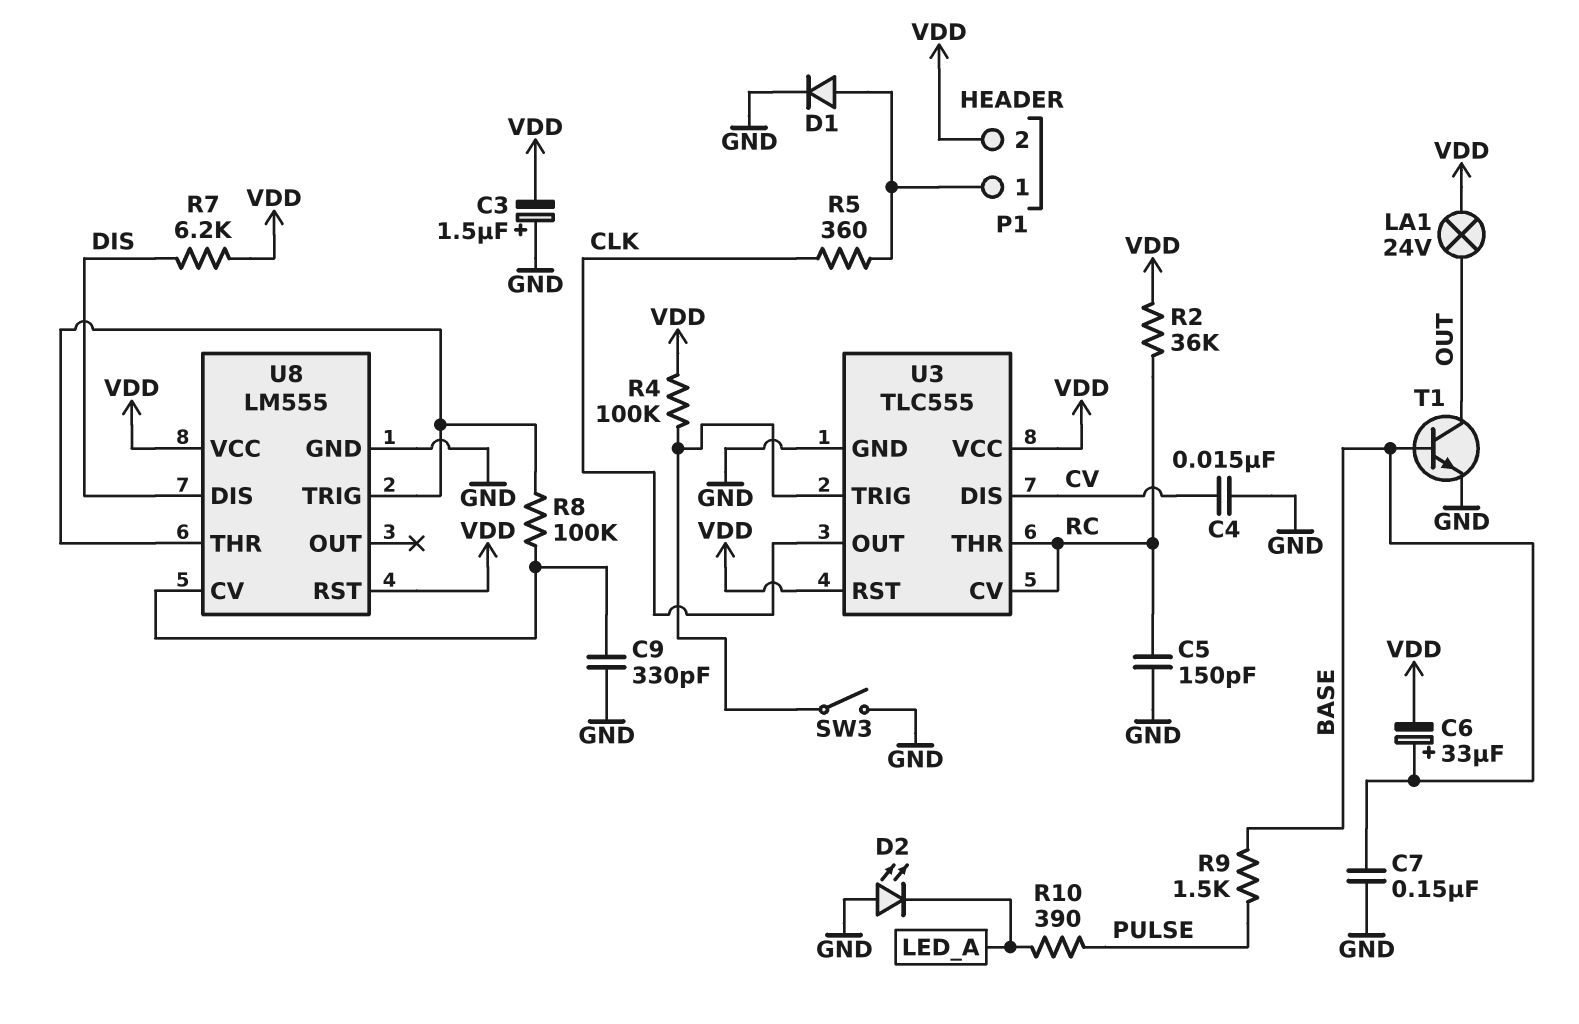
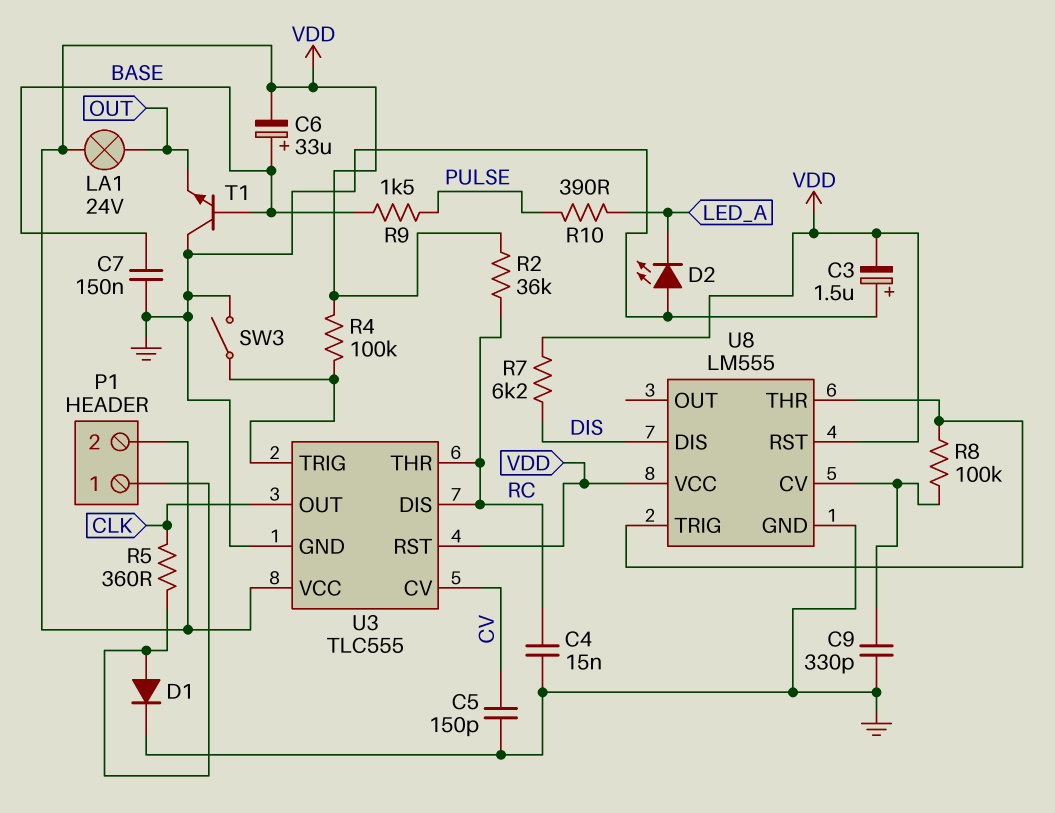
C4: 15nF (CV, GND) -> 15nF (GND, RC)
C5: 150pF (GND, RC) -> 150pF (CV, GND)
T1: NPN (B BASE, C OUT, E GND) -> NPN (B BASE, C GND, E OUT)
U3 pin CV: RC -> CV
U3 pin DIS: CV -> RC

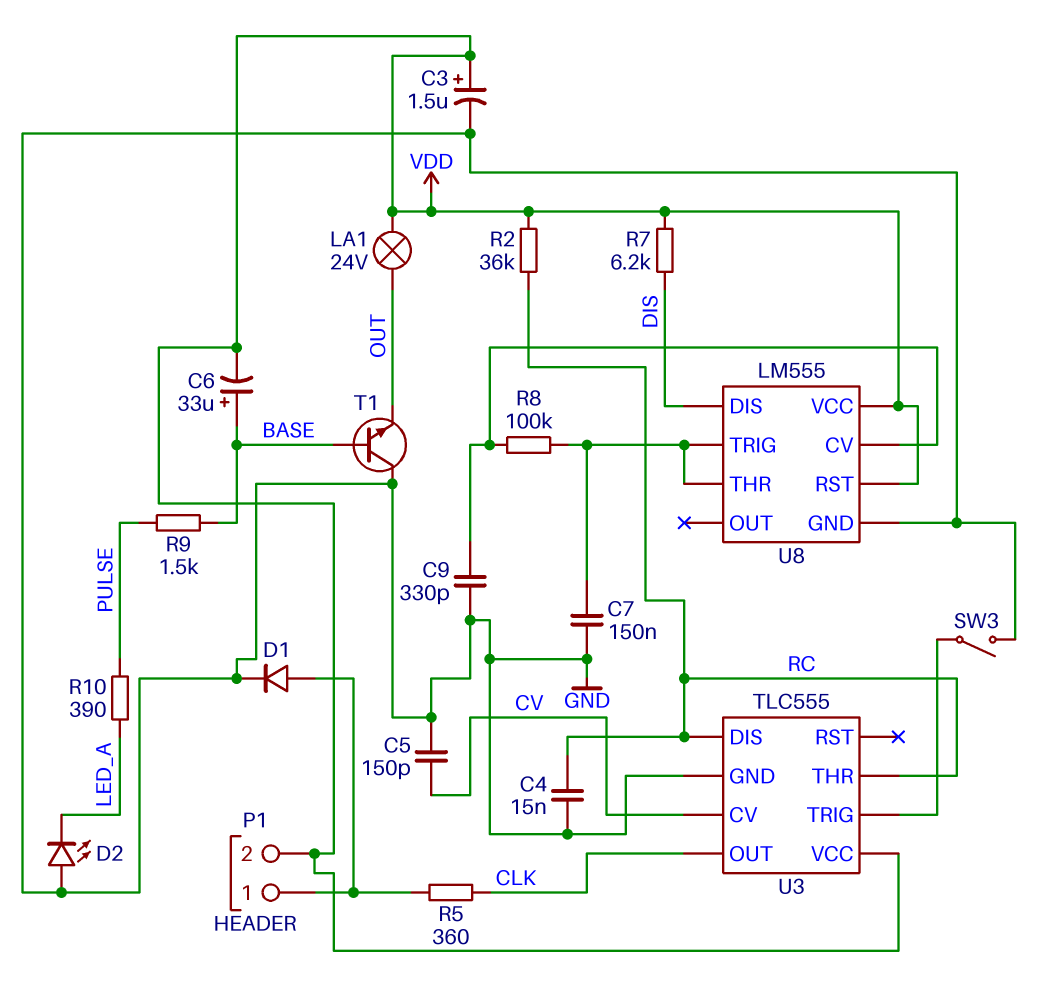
C3: 1.5uF (plus GND, minus VDD) -> 1.5uF (plus VDD, minus GND)
C7: 150nF (BASE, GND) -> 150nF (GND, U8/THR)
R4: 100k (U3/TRIG, VDD) -> none
U3 pin RST: VDD -> none

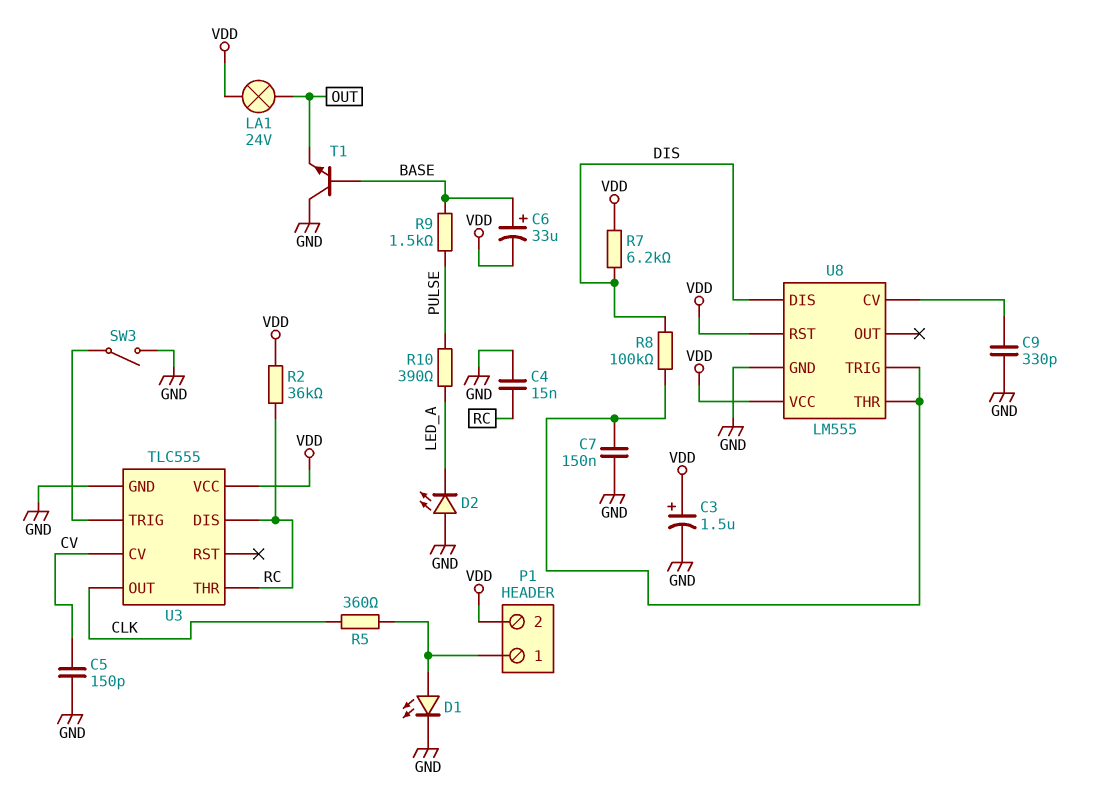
D1: diode (A P1/1, K GND) -> LED (A P1/1, K GND)
R8: 100k (U8/CV, U8/THR) -> 100k (DIS, U8/THR)

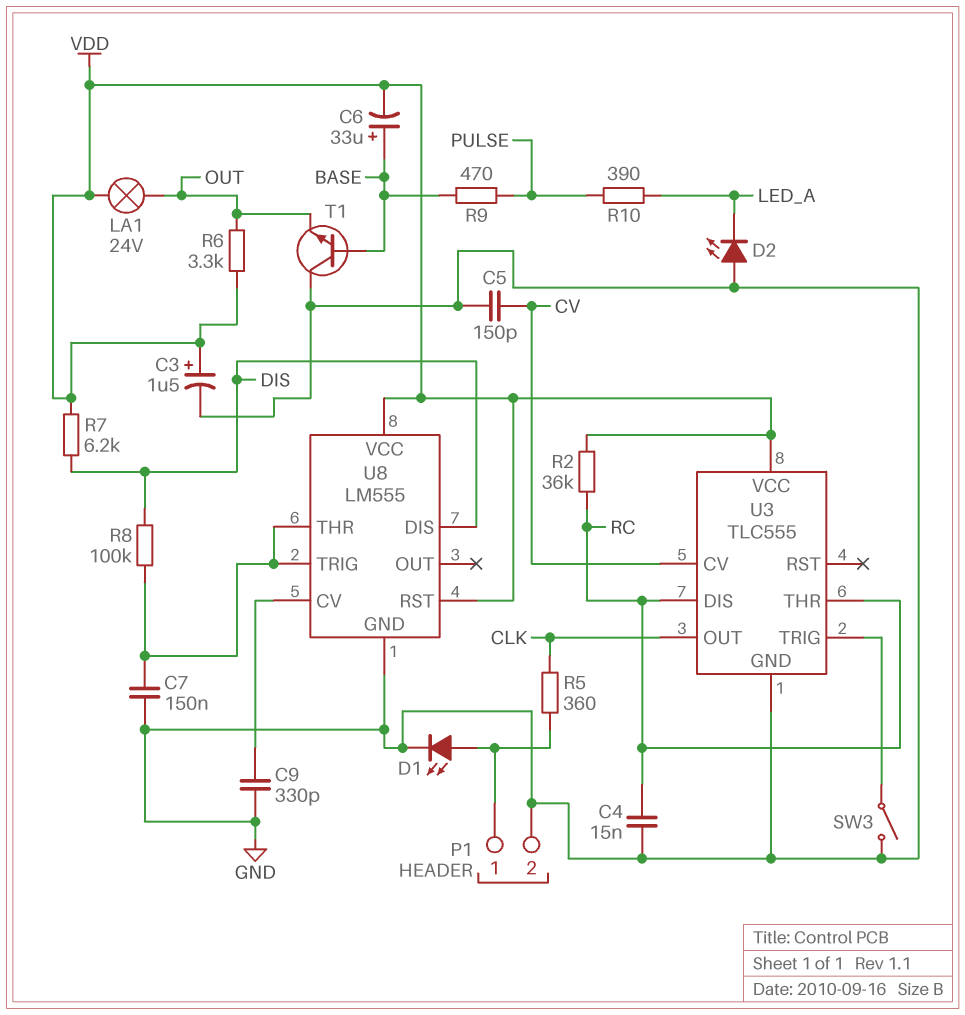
P1 pin 2: VDD -> GND
R6: none -> 3.3k (OUT, VDD)
R9: 1.5k (BASE, PULSE) -> 470 (BASE, PULSE)

